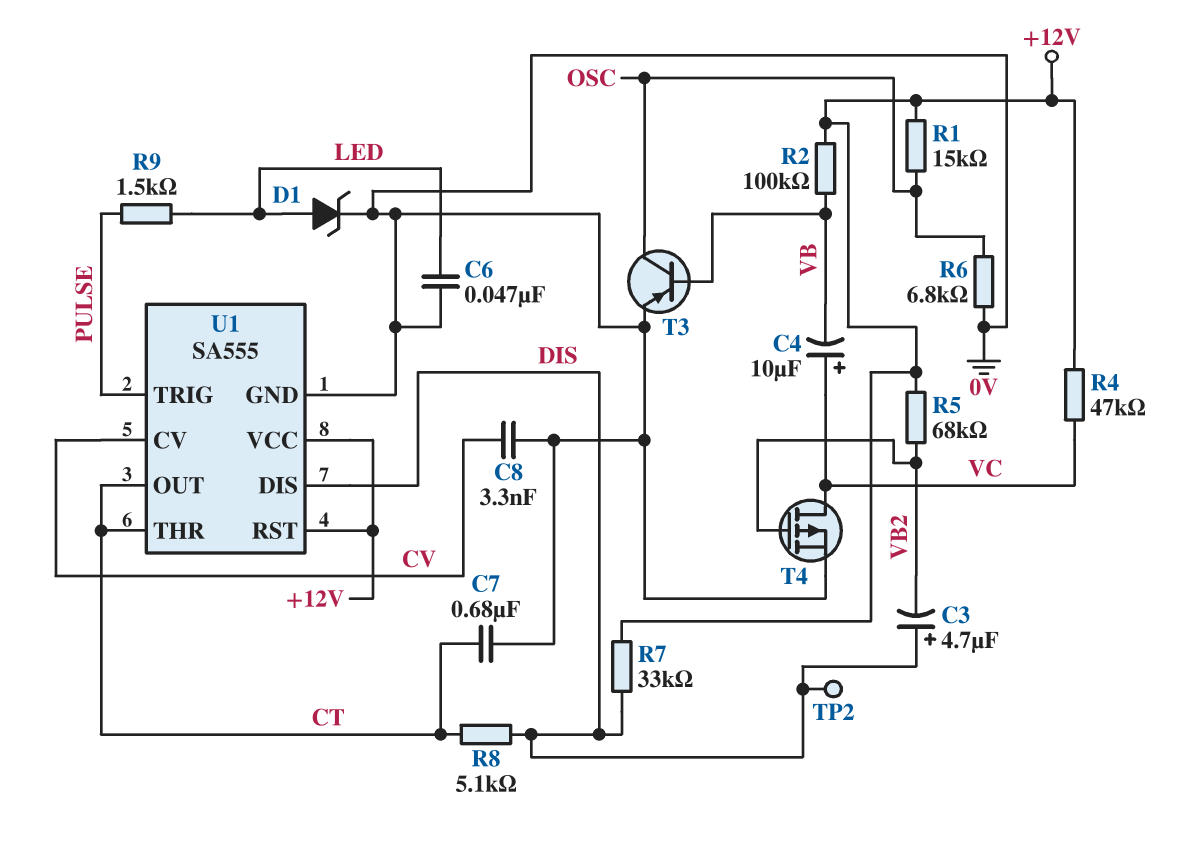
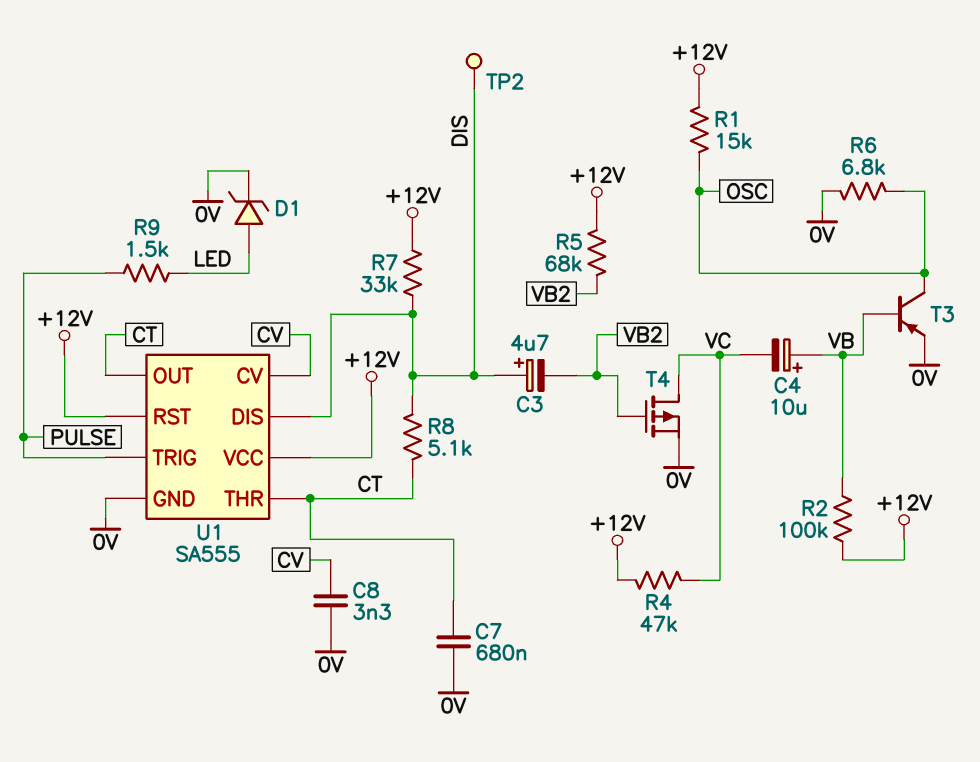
C4: 10uF (plus VC, minus VB) -> 10uF (plus VB, minus VC)
C6: 47nF (0V, LED) -> none

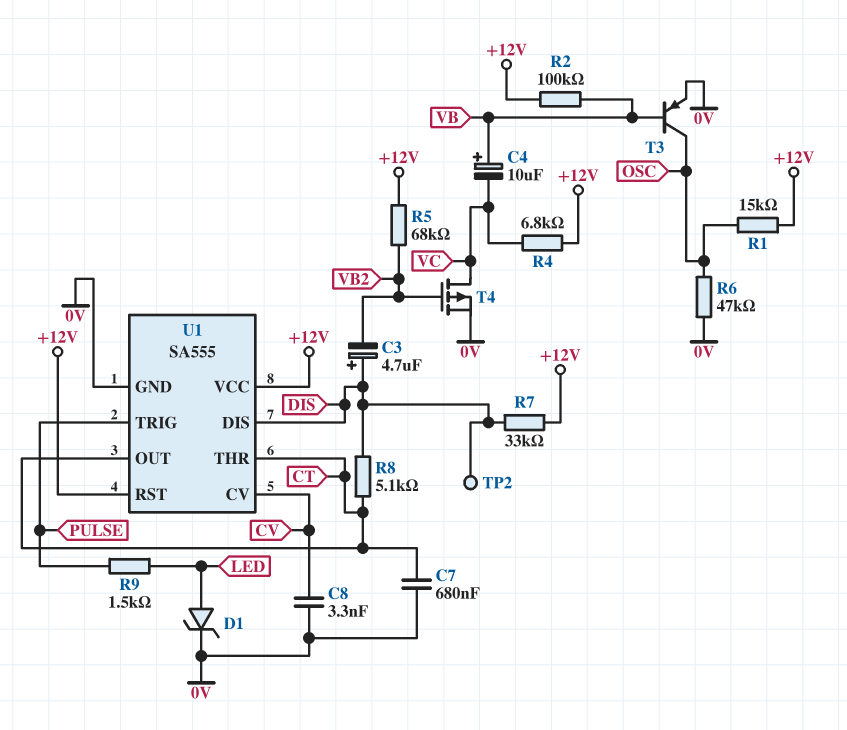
R4: 47k (+12V, VC) -> 6.8k (+12V, VC)
R6: 6.8k (0V, OSC) -> 47k (0V, OSC)

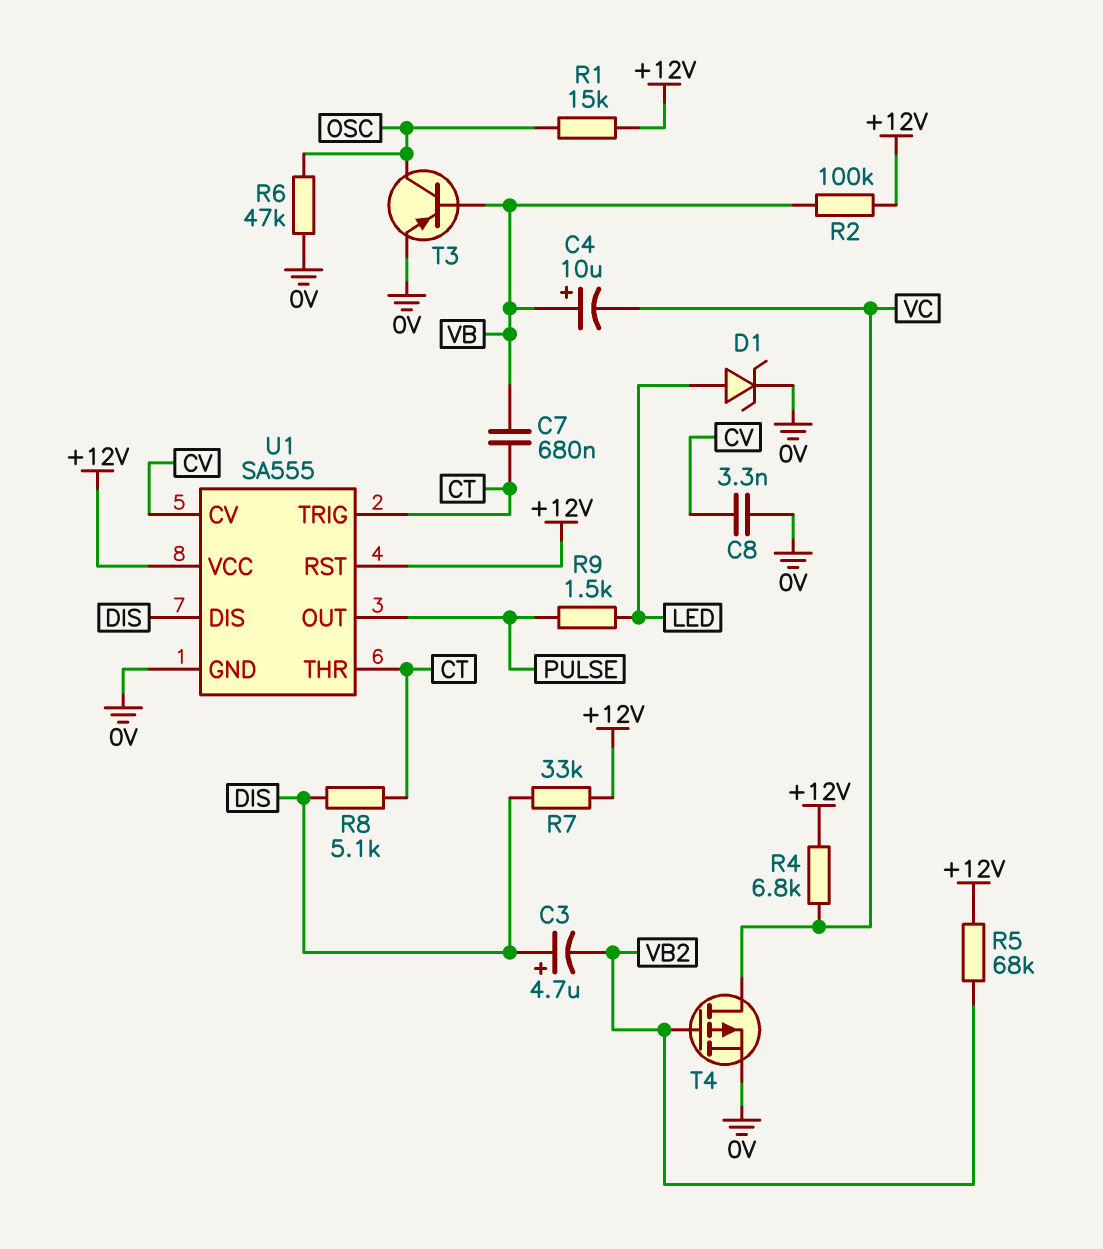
C7: 680nF (0V, CT) -> 680nF (CT, VB)
TP2: test point (DIS) -> none
U1 pin OUT: CT -> PULSE
U1 pin TRIG: PULSE -> CT

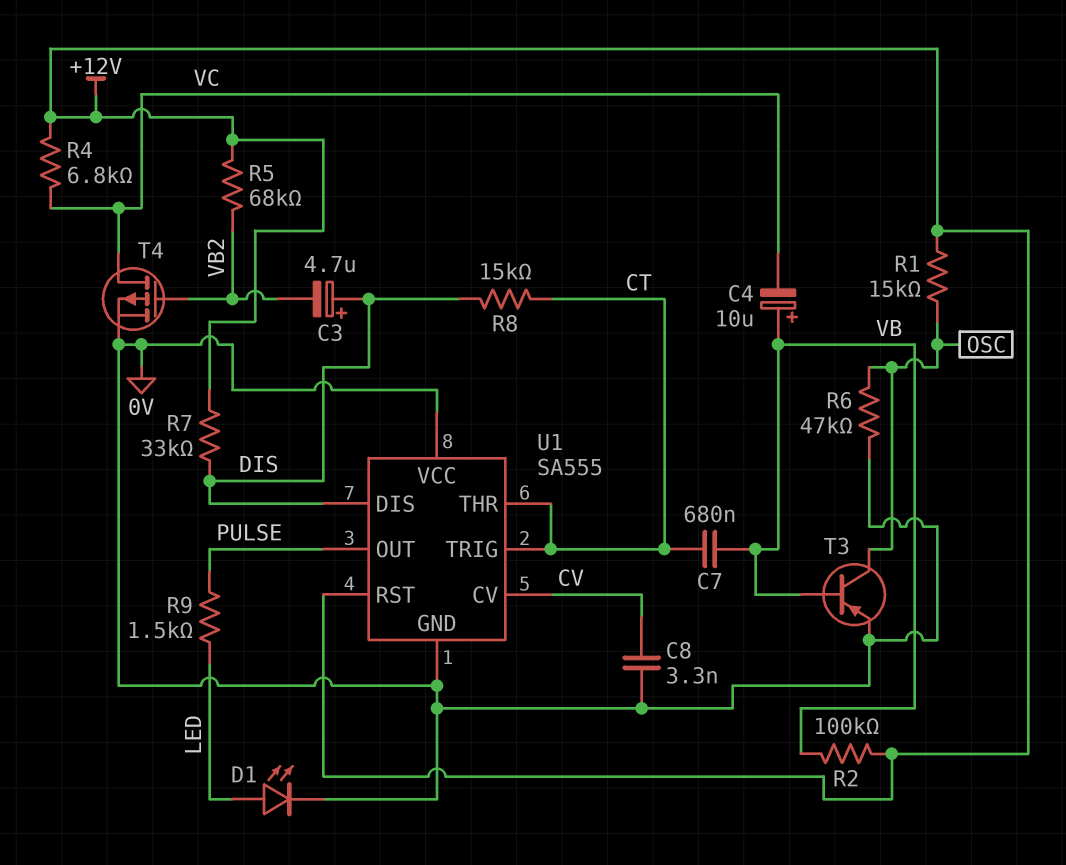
D1: zener (A LED, K 0V) -> LED (A LED, K 0V)
R8: 5.1k (CT, DIS) -> 15k (CT, DIS)
U1 pin VCC: +12V -> 0V

